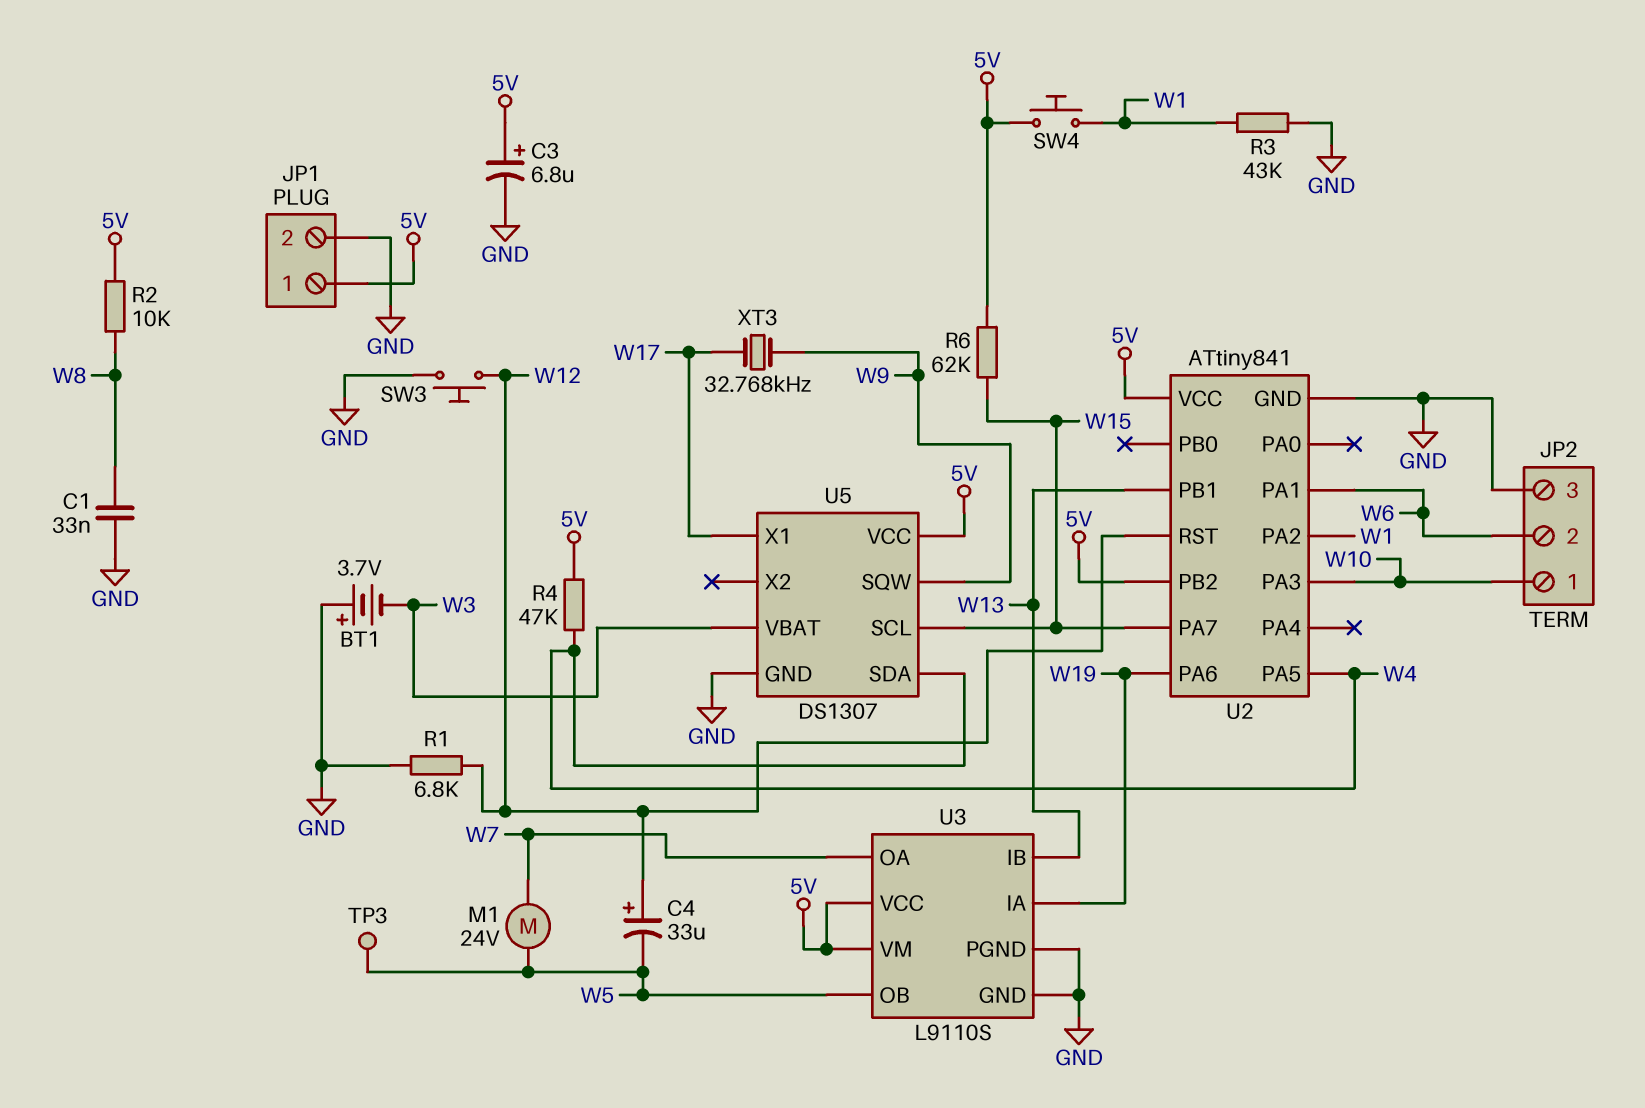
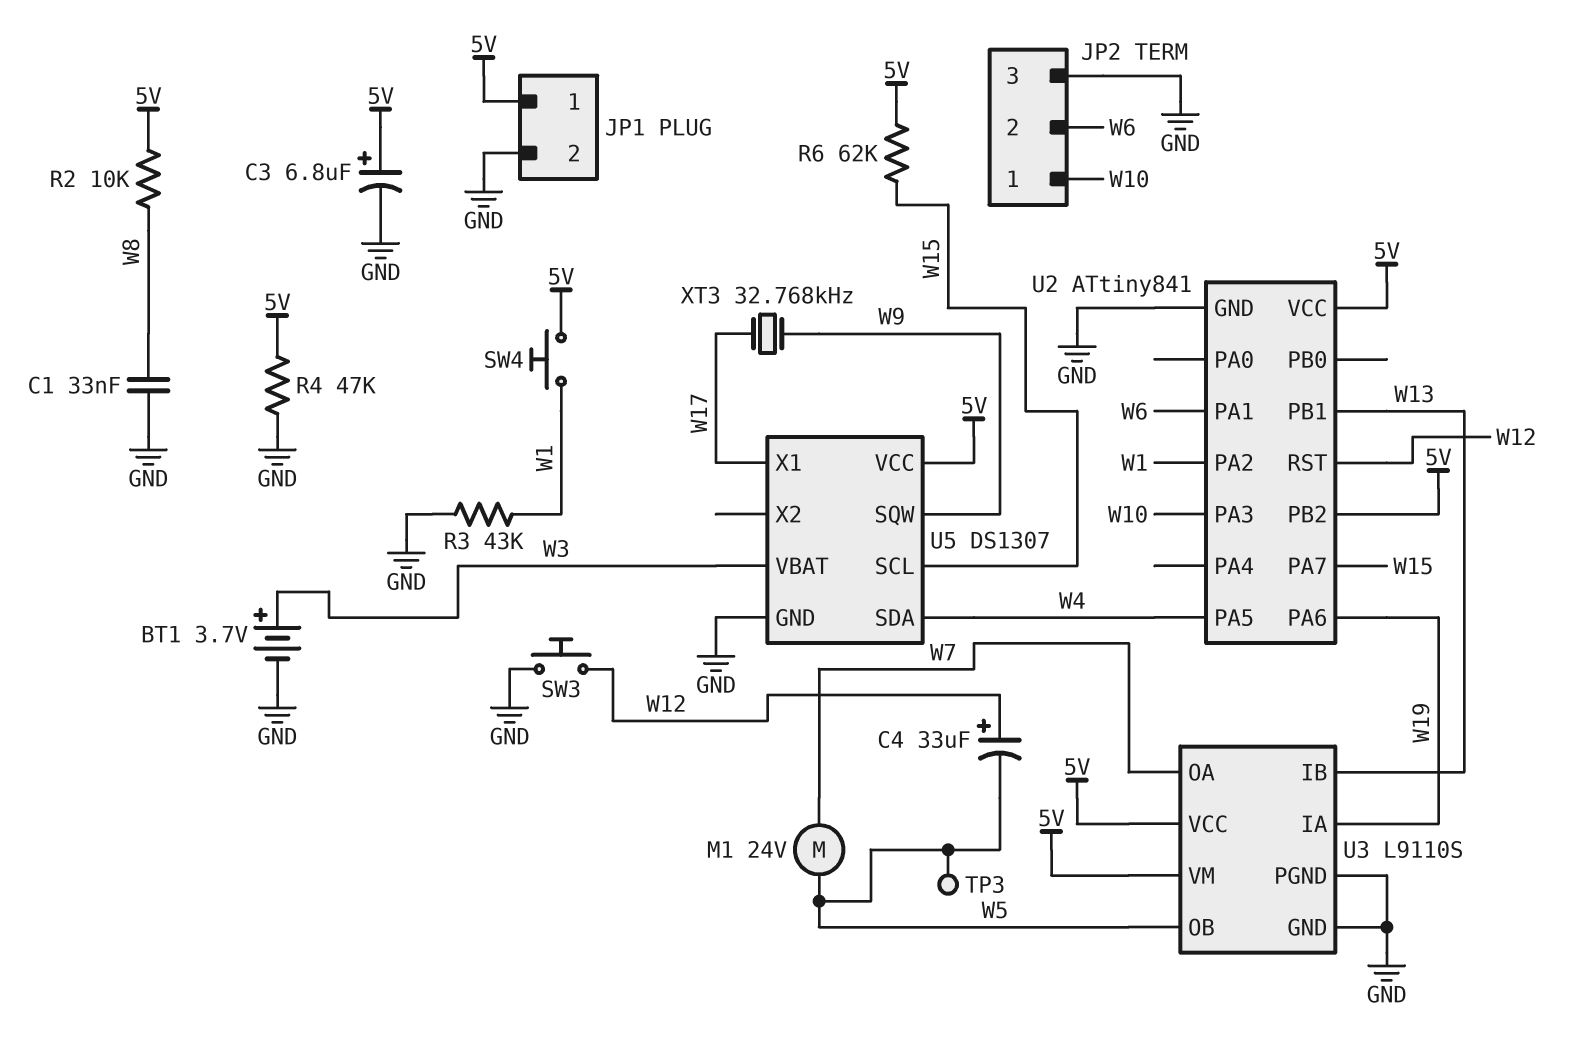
BT1: 3.7V (plus GND, minus W3) -> 3.7V (plus W3, minus GND)
R1: 6.8k (GND, W12) -> none
R4: 47k (5V, W4) -> 47k (5V, GND)

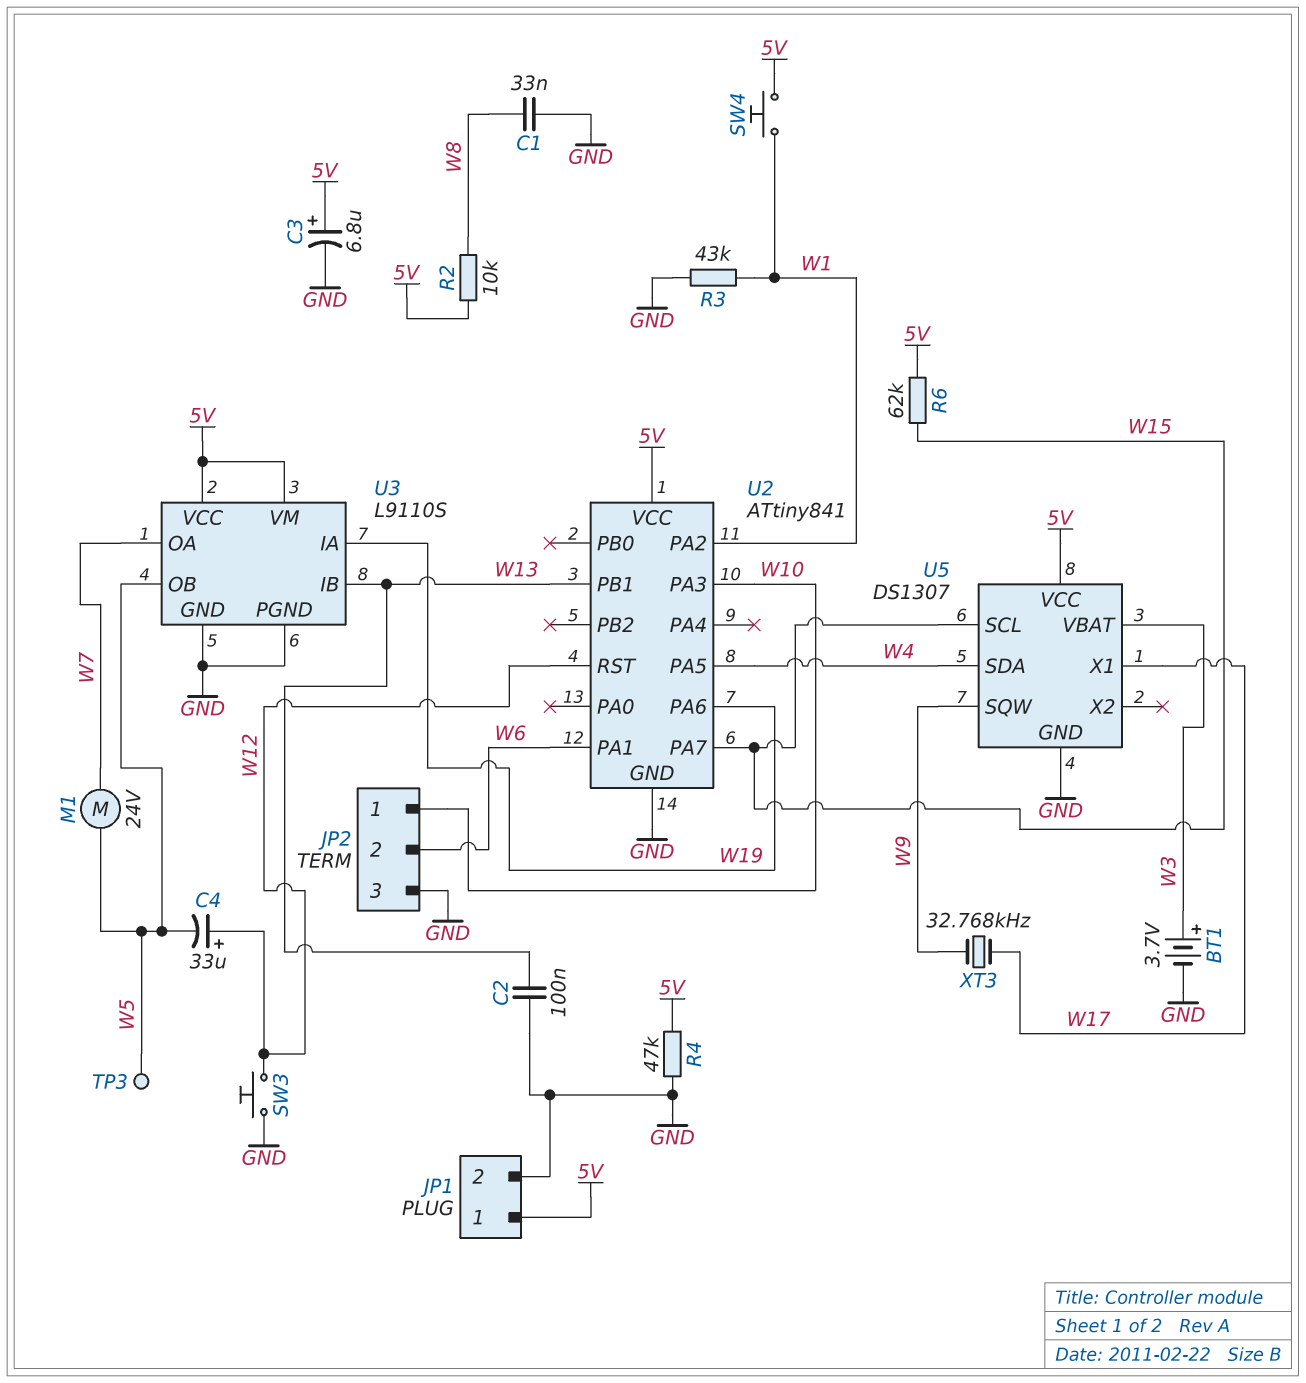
C2: none -> 100nF (GND, W13)
U2 pin PB2: 5V -> none

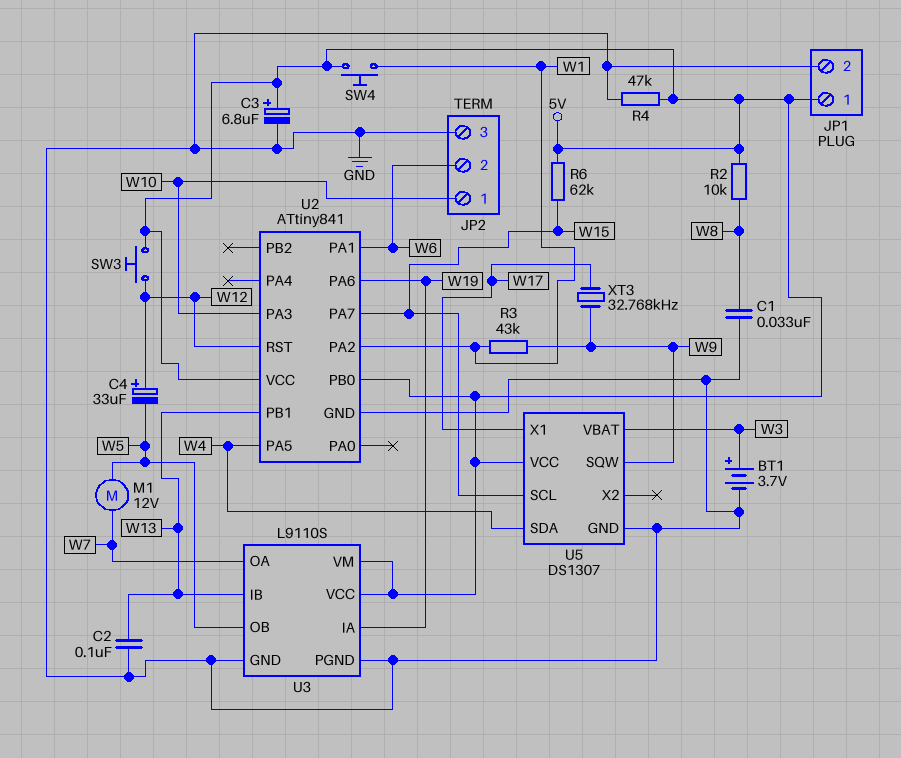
M1: motor 24V (W5, W7) -> motor 12V (W5, W7)
R3: 43k (GND, W1) -> 43k (W1, W9)
SW3: button (GND, W12) -> button (5V, W12)
TP3: test point (W5) -> none
U2 pin PB0: none -> 5V

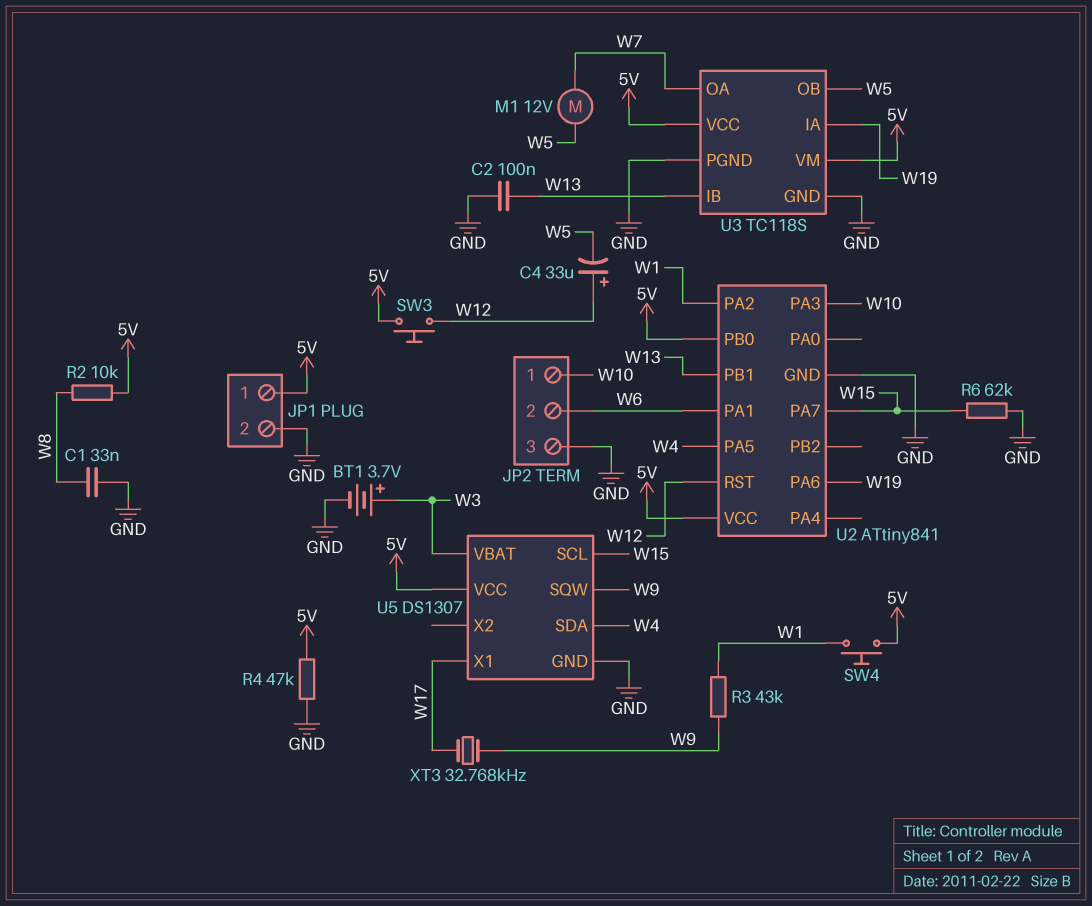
C3: 6.8uF (plus 5V, minus GND) -> none
R6: 62k (5V, W15) -> 62k (GND, W15)
U3: L9110S -> TC118S

